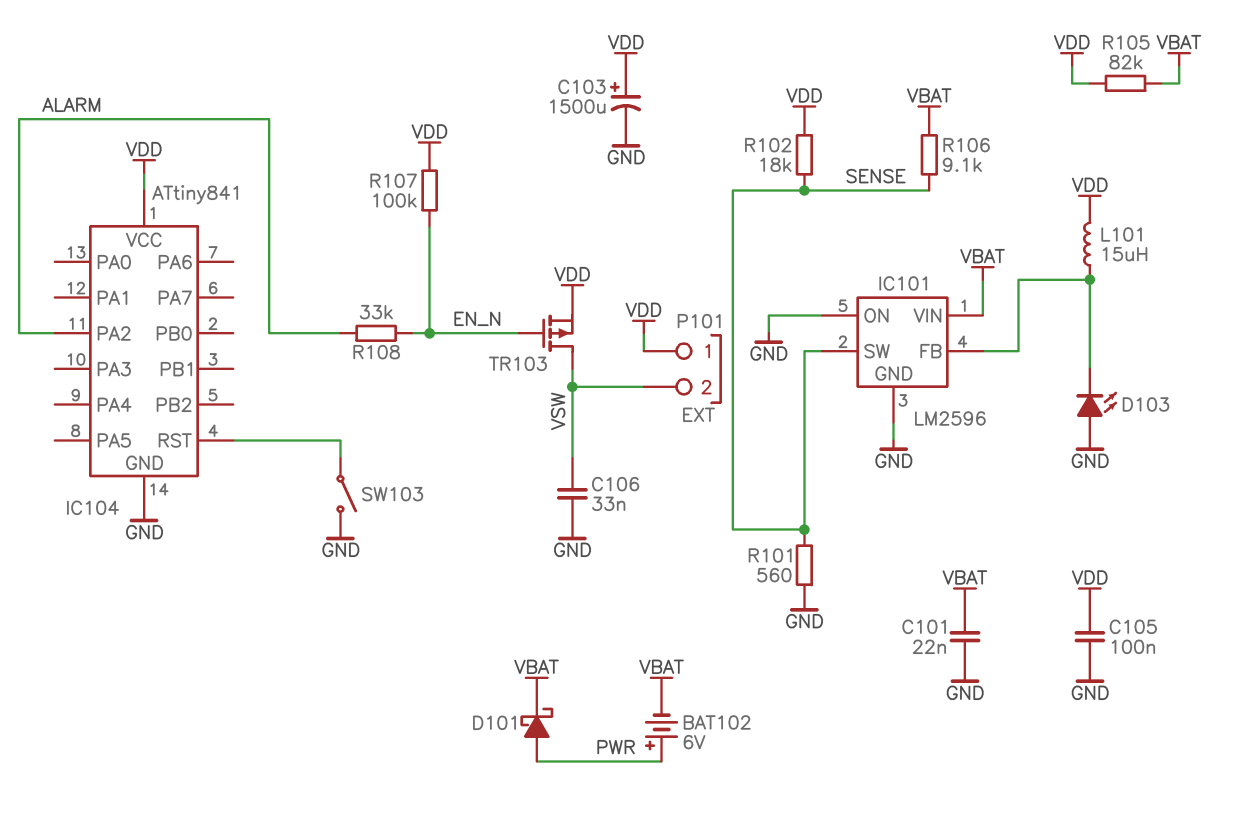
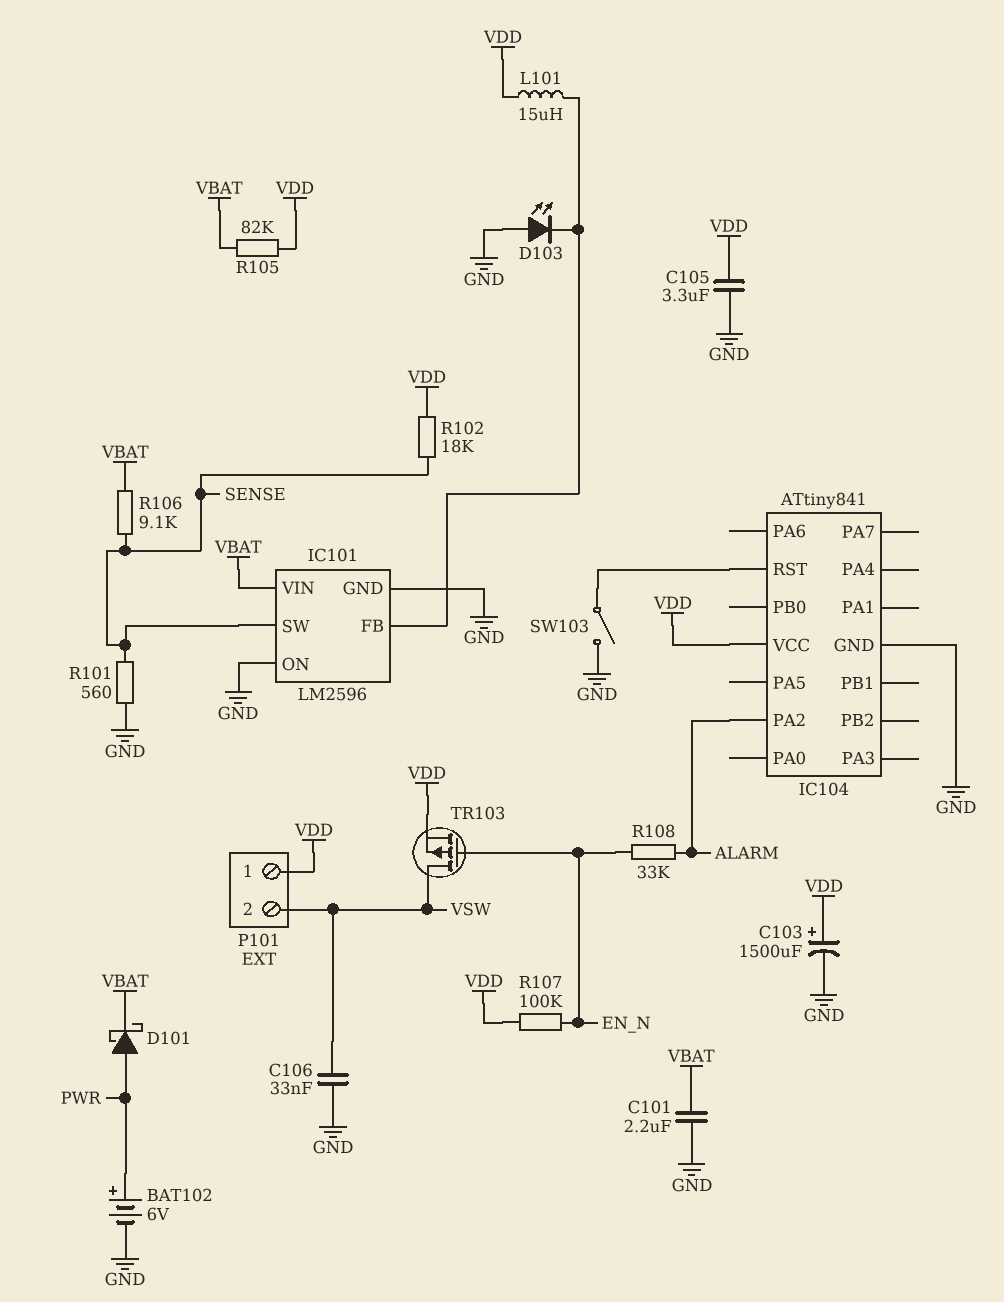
BAT102: 6V (plus PWR, minus VBAT) -> 6V (plus PWR, minus GND)
C101: 22nF (GND, VBAT) -> 2.2uF (GND, VBAT)
C105: 100nF (GND, VDD) -> 3.3uF (GND, VDD)

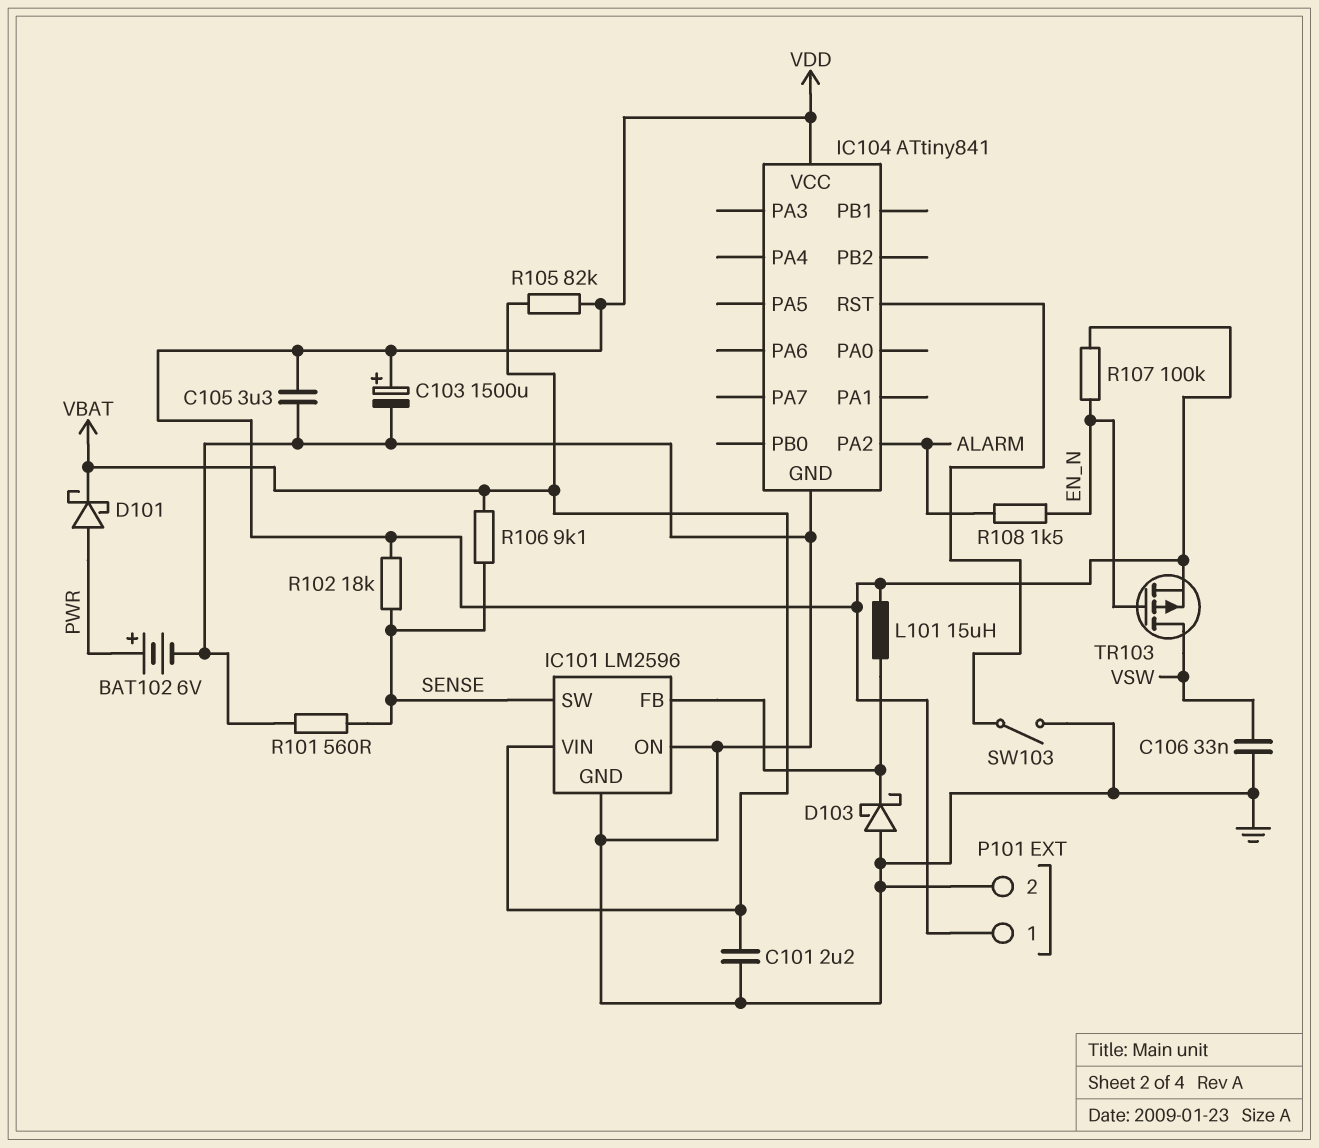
D103: LED (A GND, K IC101/FB) -> schottky (A GND, K IC101/FB)
P101 pin 2: VSW -> GND
R108: 33k (ALARM, EN_N) -> 1.5k (ALARM, EN_N)

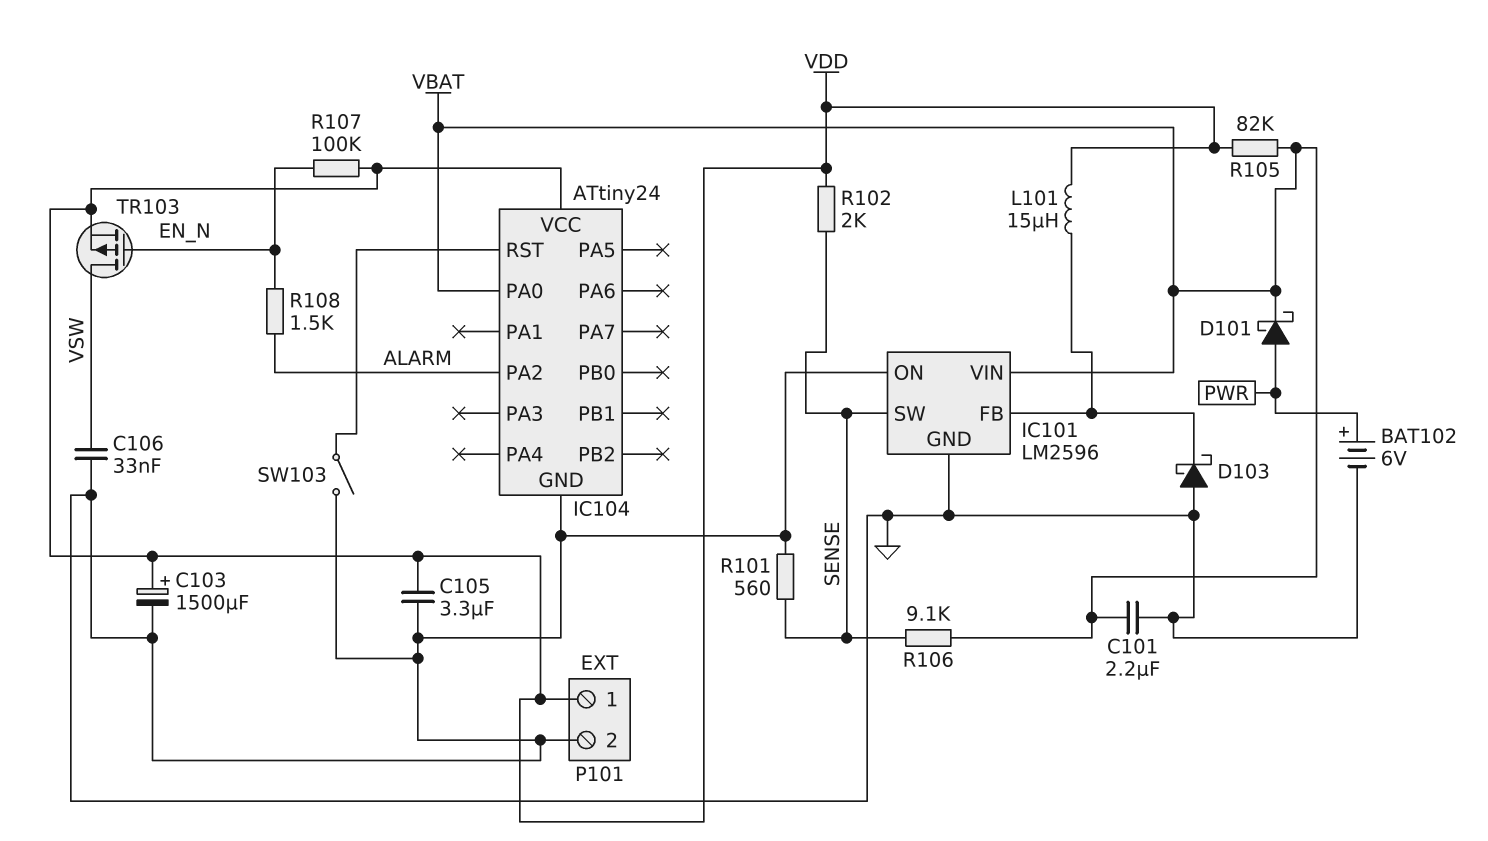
IC104: ATtiny841 -> ATtiny24
IC104 pin PA0: none -> VBAT
R102: 18k (SENSE, VDD) -> 2k (SENSE, VDD)

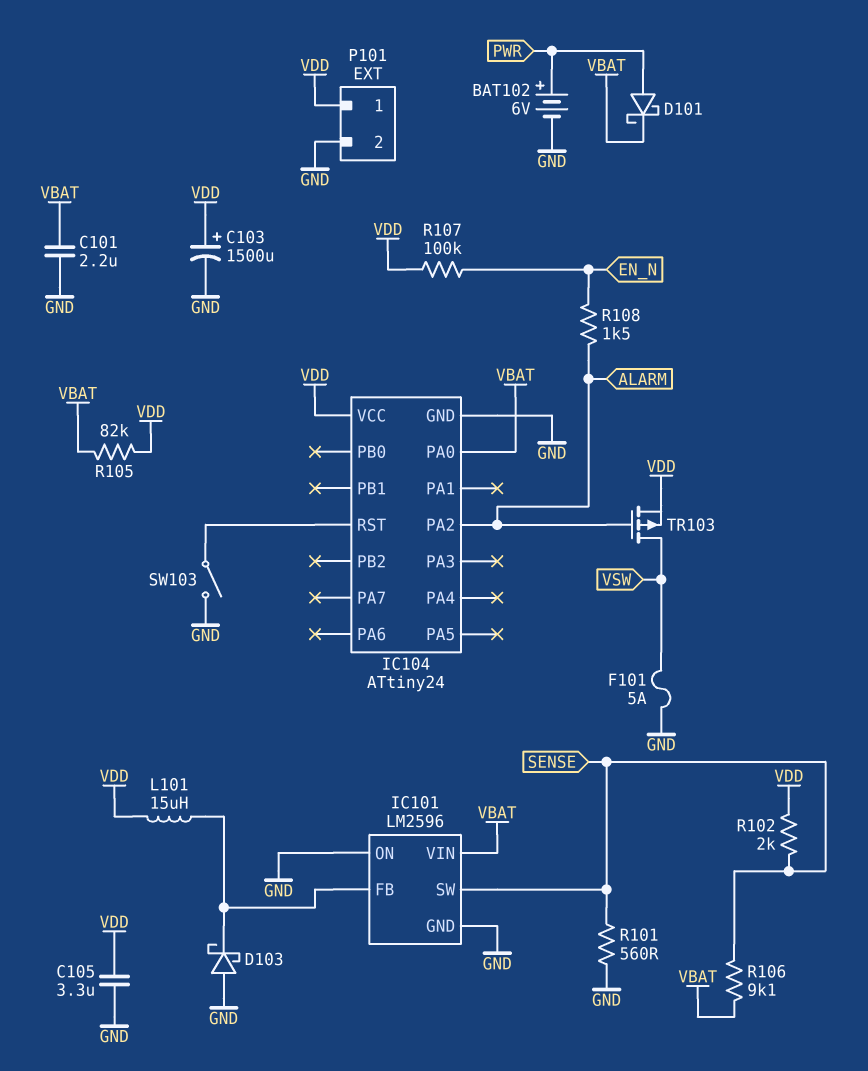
C106: 33nF (GND, VSW) -> none
F101: none -> 5A (GND, VSW)
TR103: PMOS (G EN_N, D VSW, S VDD) -> PMOS (G ALARM, D VSW, S VDD)

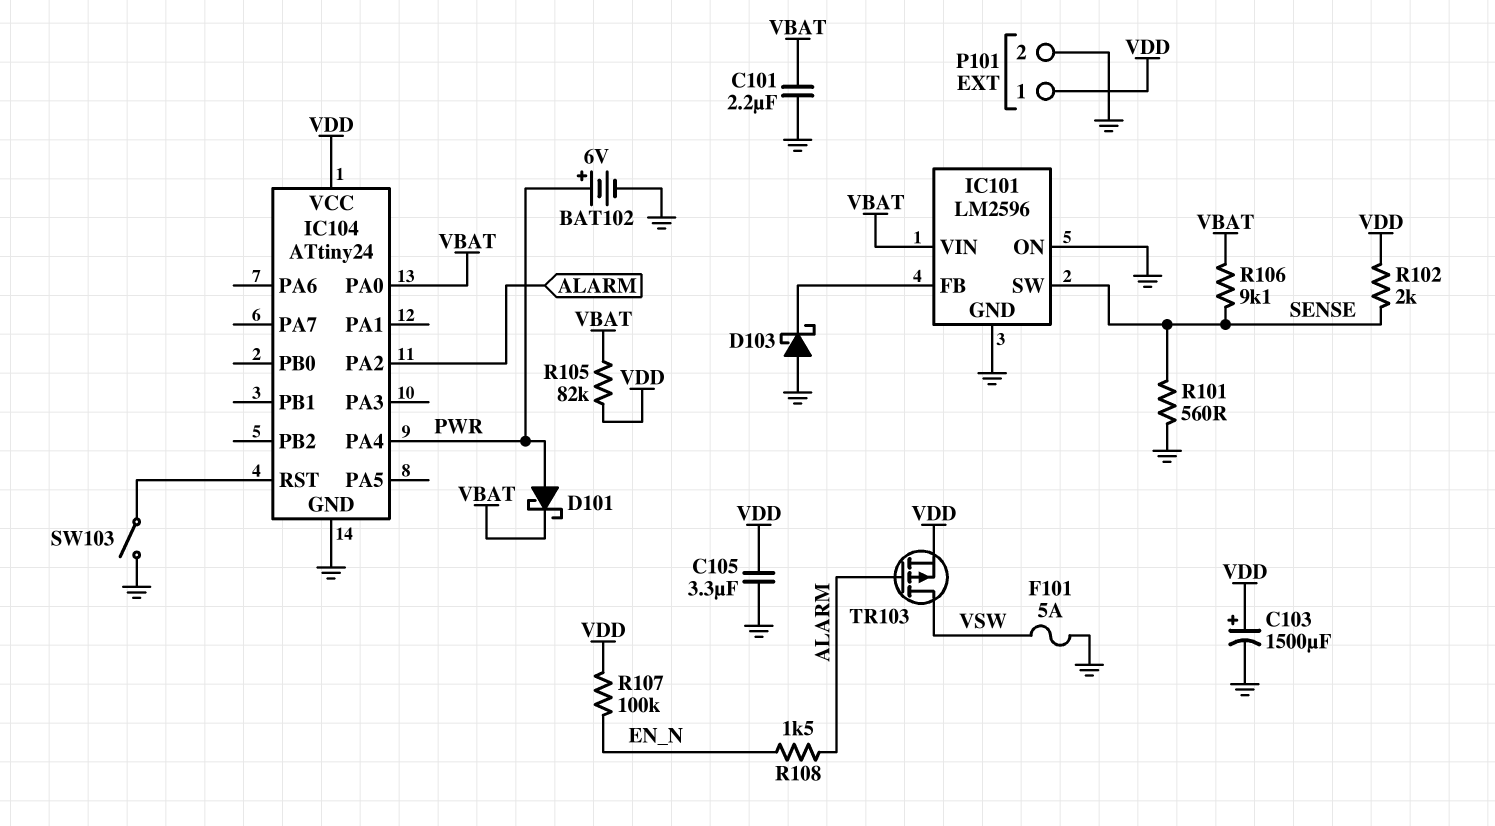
IC104 pin PA4: none -> PWR
L101: 15uH (IC101/FB, VDD) -> none

